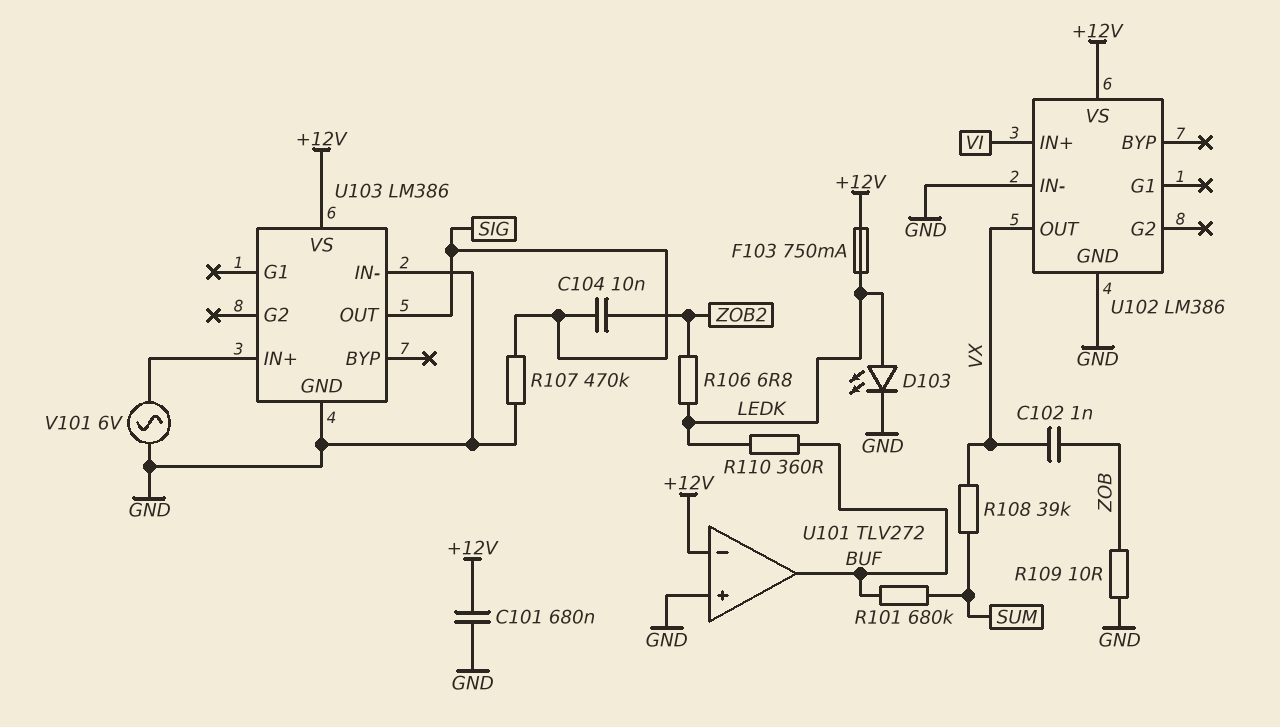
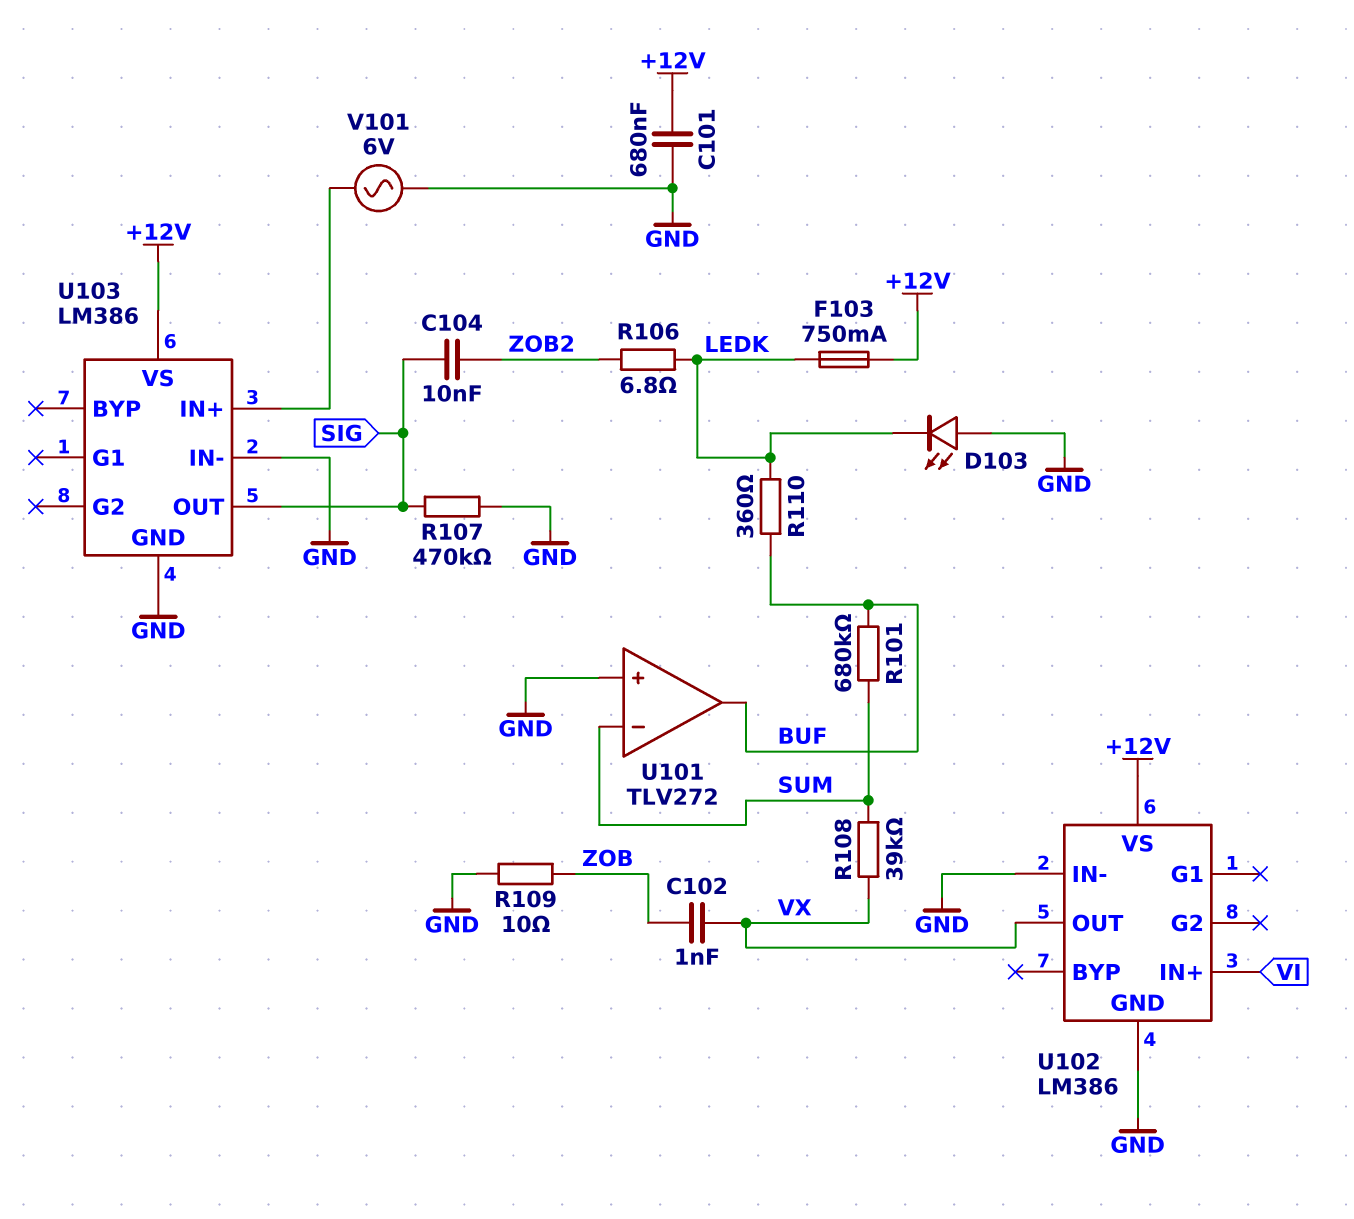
D103: LED (A LEDK, K GND) -> LED (A GND, K LEDK)
U101 pin in-: +12V -> SUM

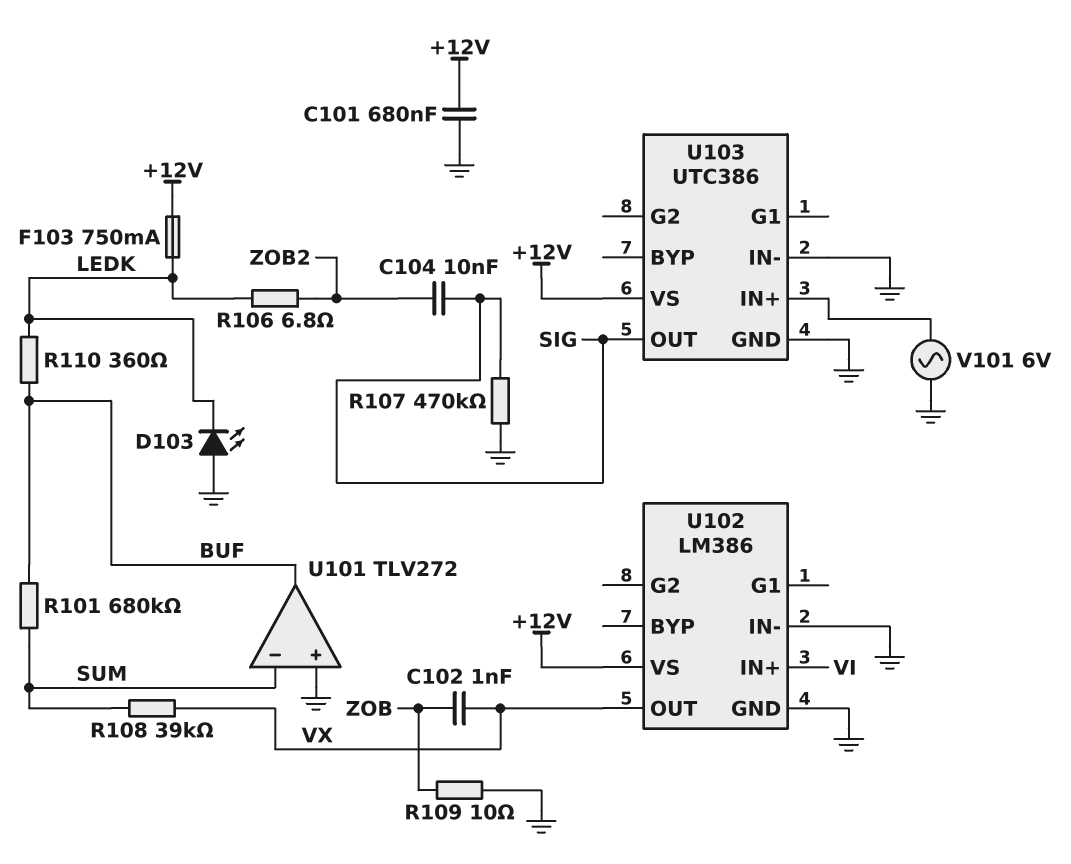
U103: LM386 -> UTC386

